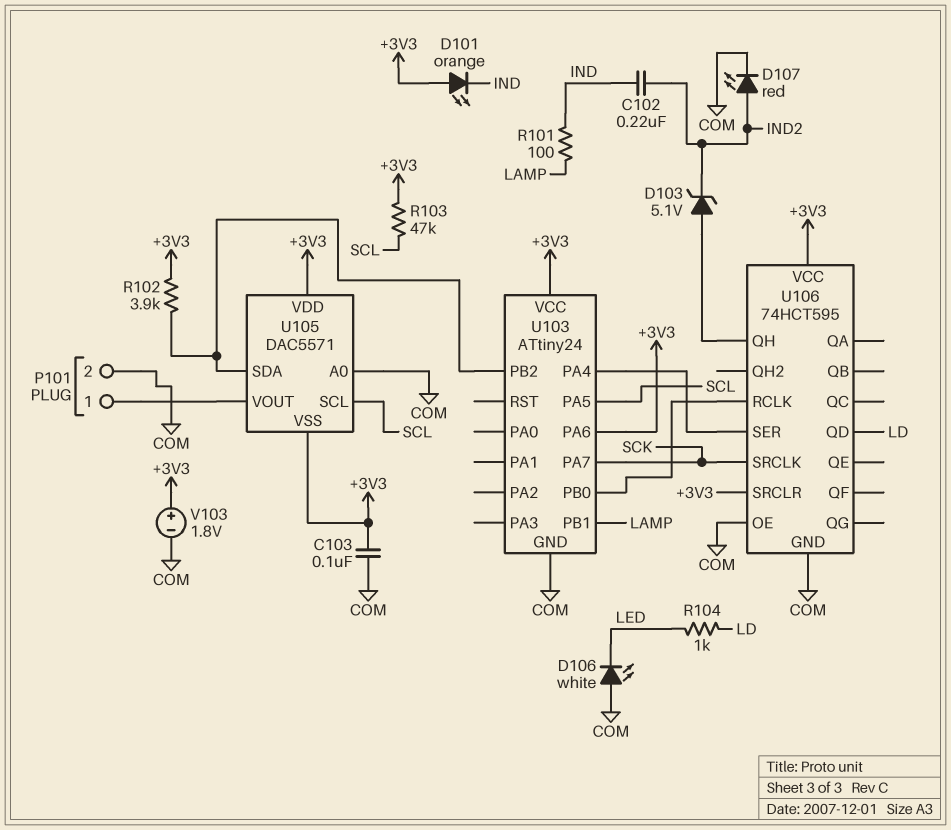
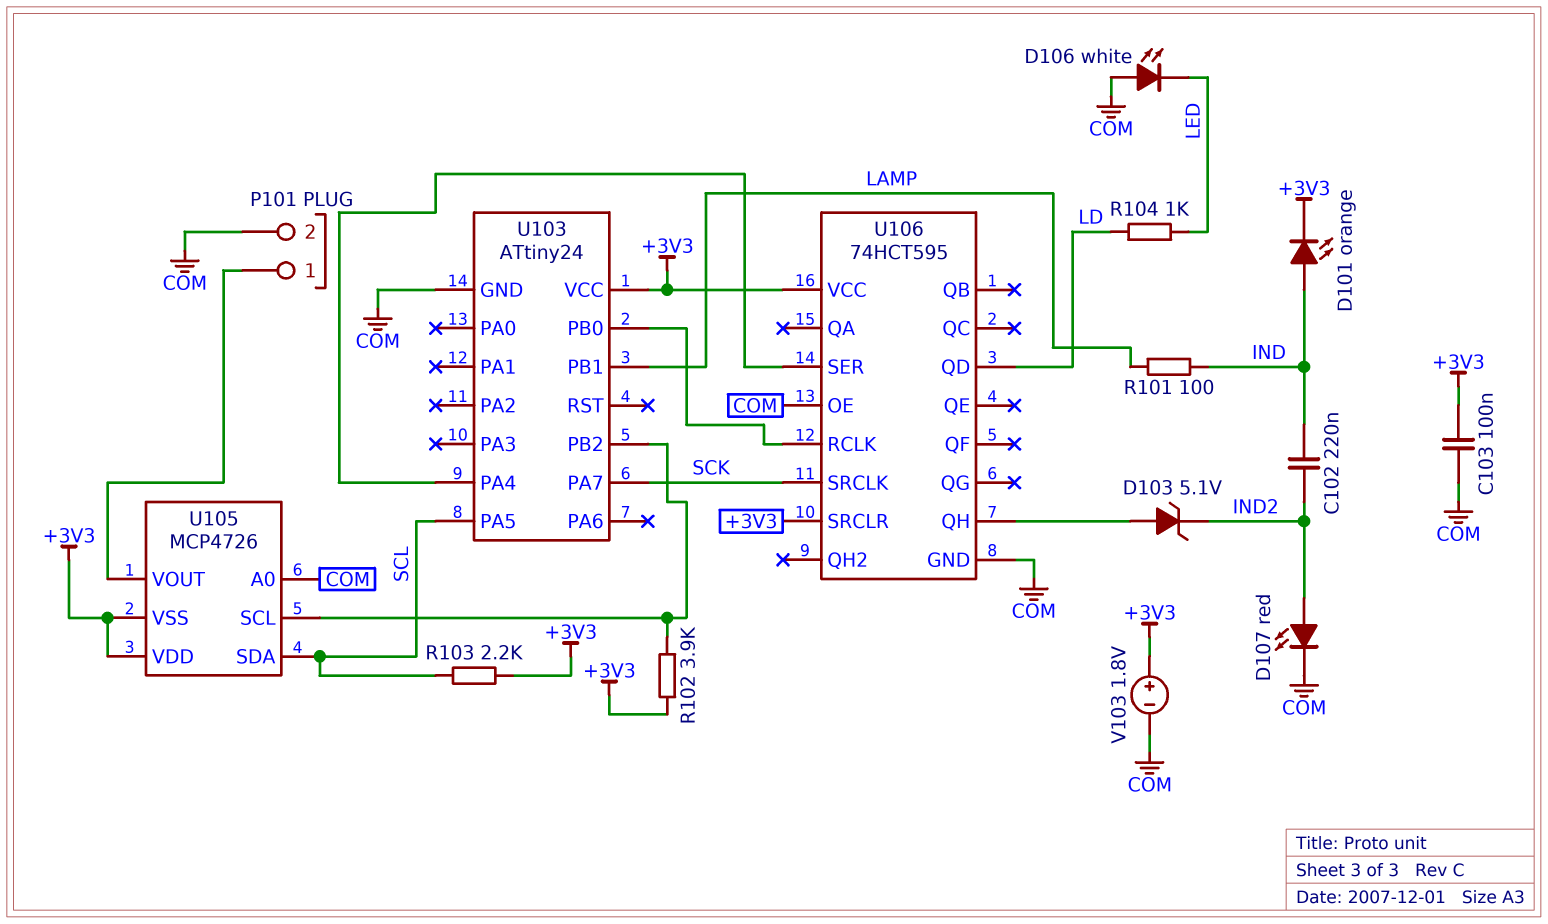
D101: LED orange (A +3V3, K IND) -> LED orange (A IND, K +3V3)
R103: 47k (+3V3, SCL) -> 2.2k (+3V3, SCL)
U103 pin PA6: +3V3 -> none
U105: DAC5571 -> MCP4726
U105 pin SCL: SCL -> U103/PB2
U105 pin SDA: U103/PB2 -> SCL

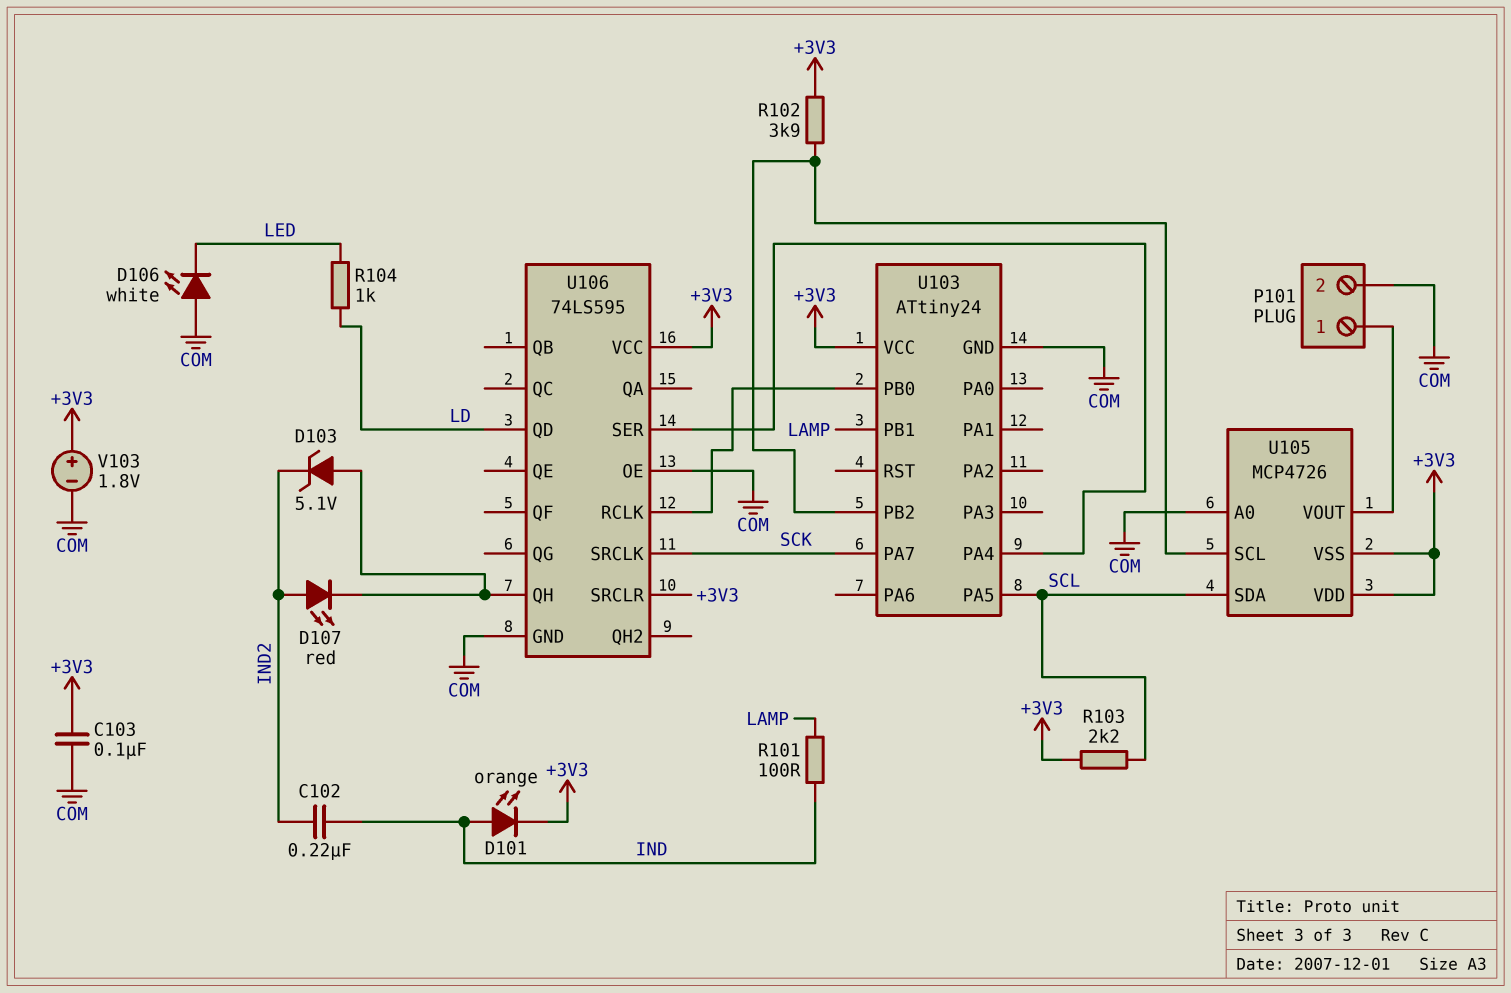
D107: LED red (A IND2, K COM) -> LED red (A IND2, K U106/QH)
U106: 74HCT595 -> 74LS595

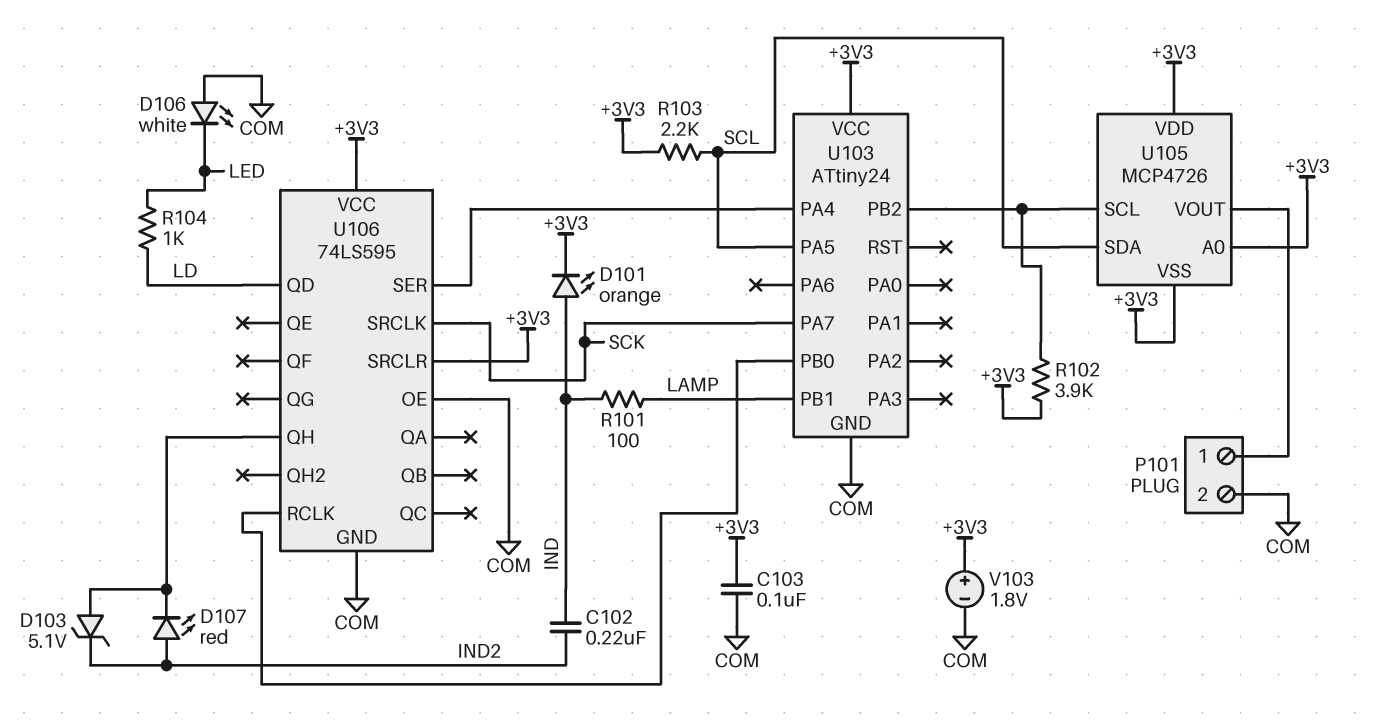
U105 pin A0: COM -> +3V3

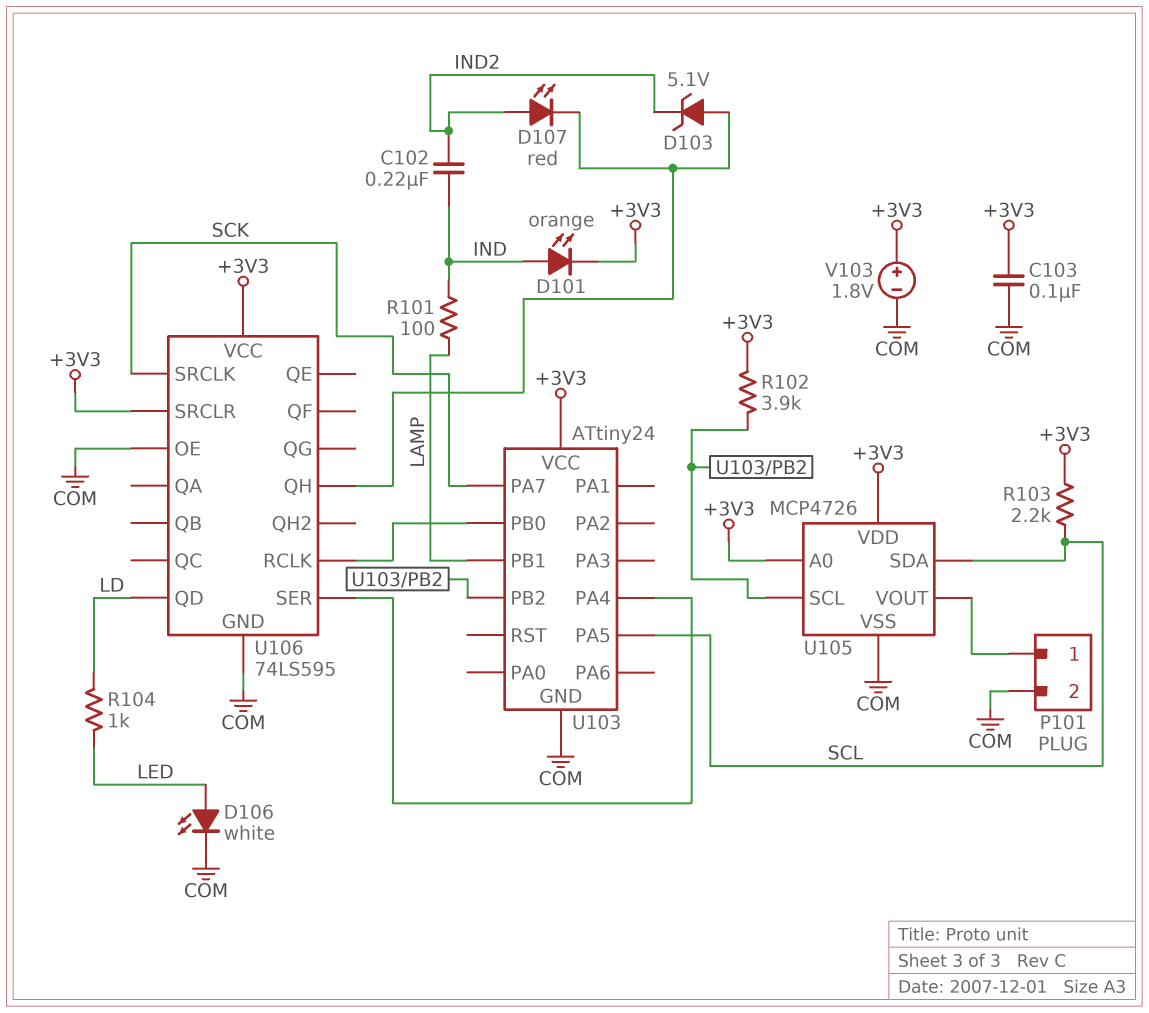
D106: LED white (A COM, K LED) -> LED white (A LED, K COM)
U105 pin VSS: +3V3 -> COM

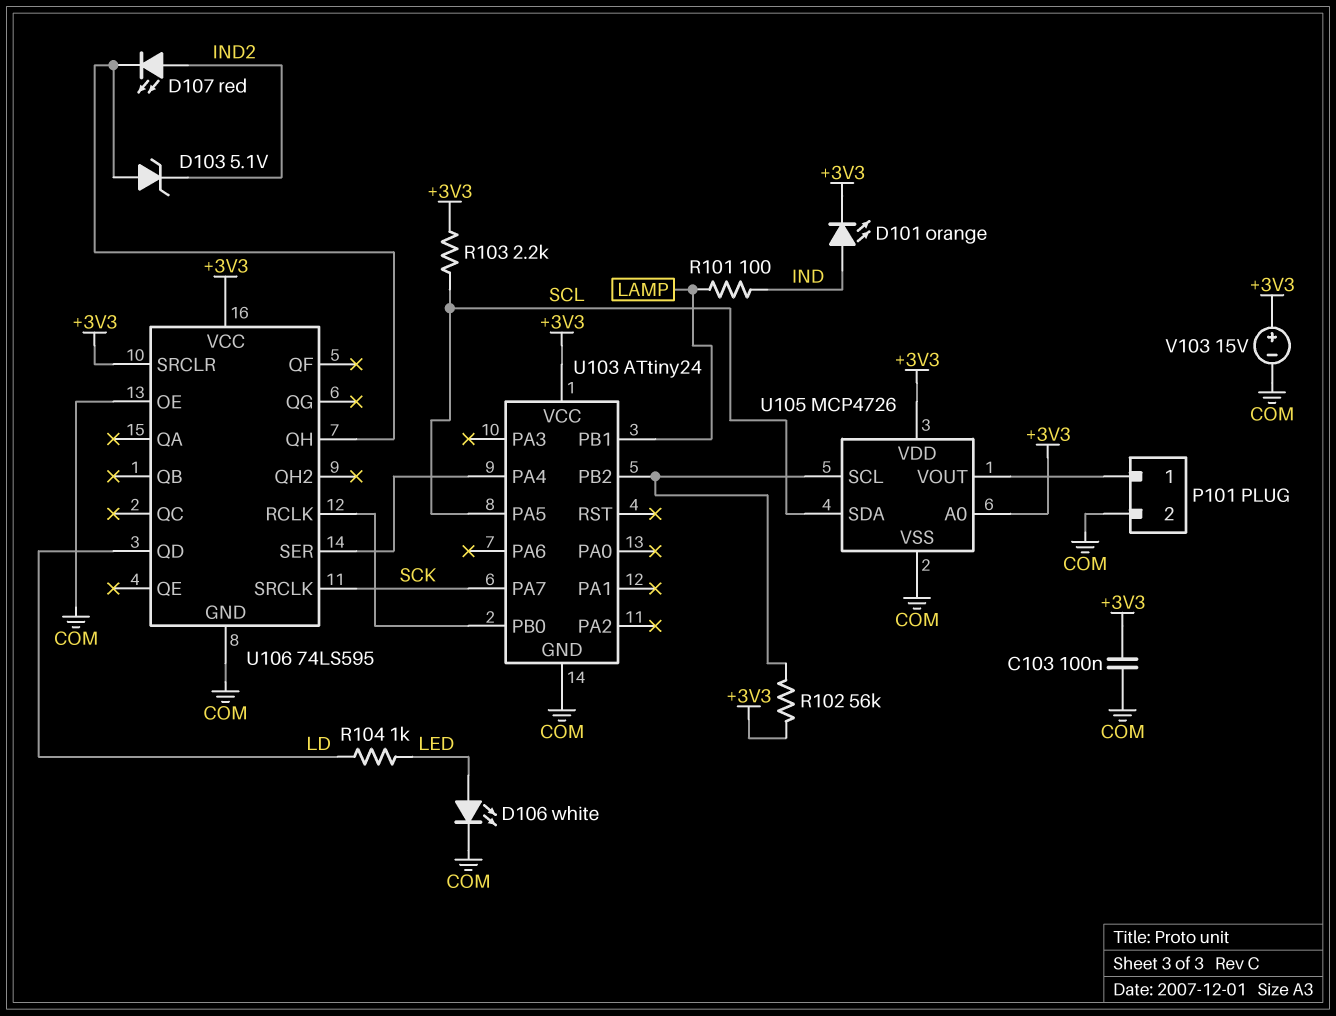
C102: 220nF (IND, IND2) -> none
R102: 3.9k (+3V3, U103/PB2) -> 56k (+3V3, U103/PB2)
V103: 1.8V (plus +3V3, minus COM) -> 15V (plus +3V3, minus COM)

